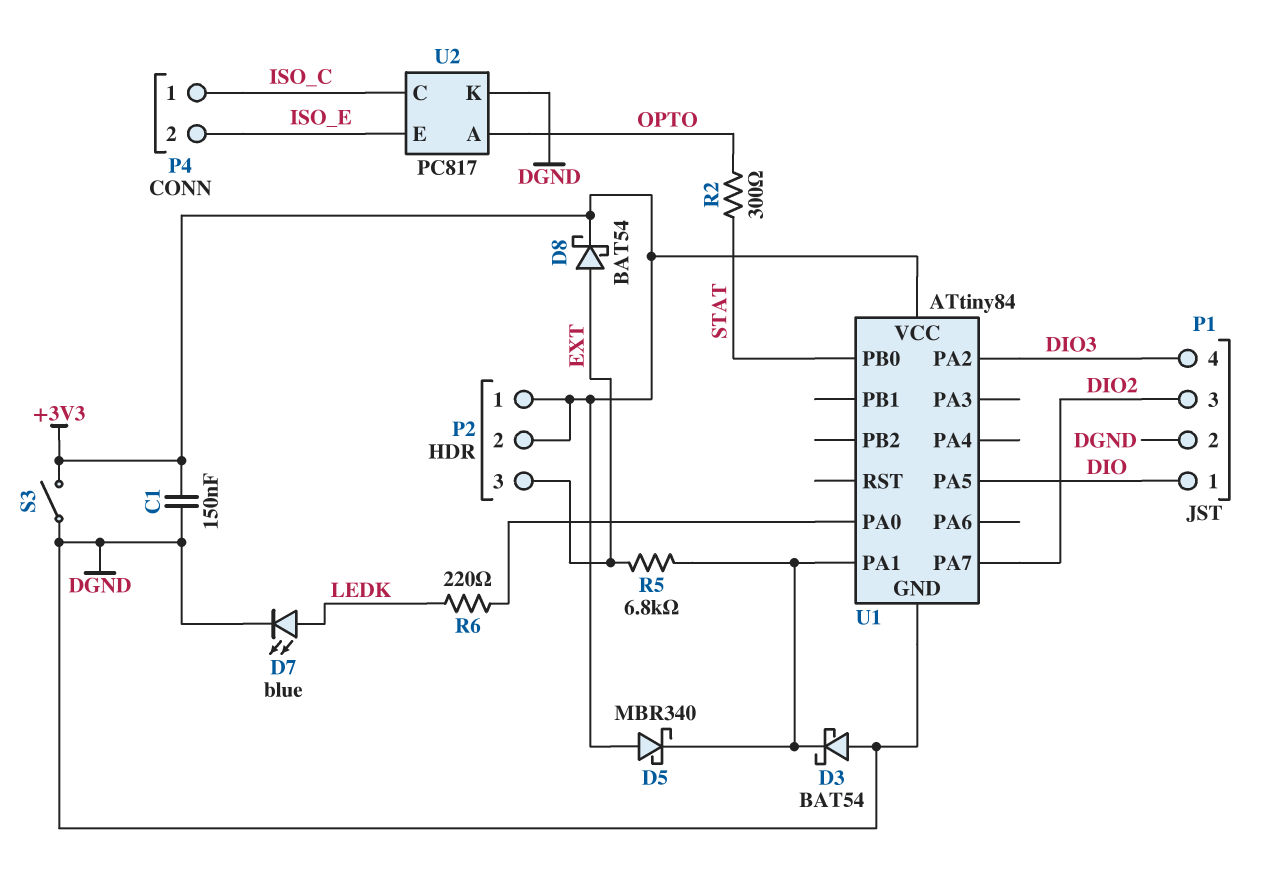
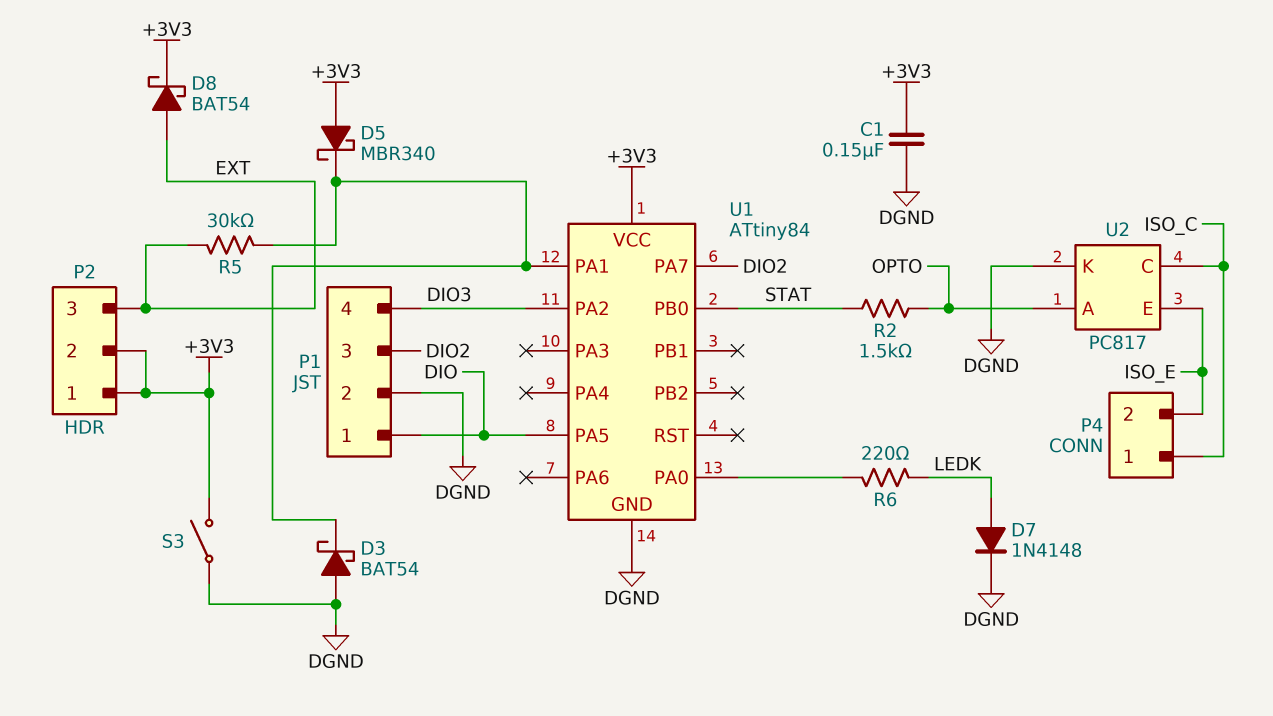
D7: LED blue (A LEDK, K DGND) -> diode 1N4148 (A LEDK, K DGND)
R2: 300 (OPTO, STAT) -> 1.5k (OPTO, STAT)
R5: 6.8k (EXT, U1/PA1) -> 30k (EXT, U1/PA1)

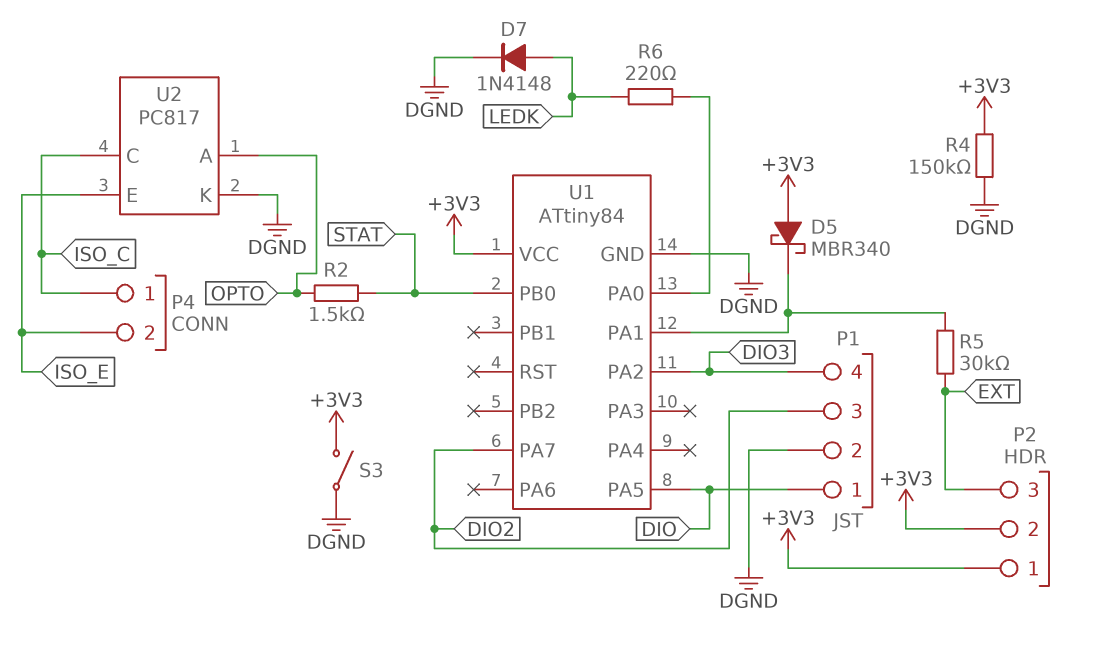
C1: 150nF (+3V3, DGND) -> none
D3: schottky BAT54 (A DGND, K U1/PA1) -> none
D8: schottky BAT54 (A EXT, K +3V3) -> none
R4: none -> 150k (+3V3, DGND)

